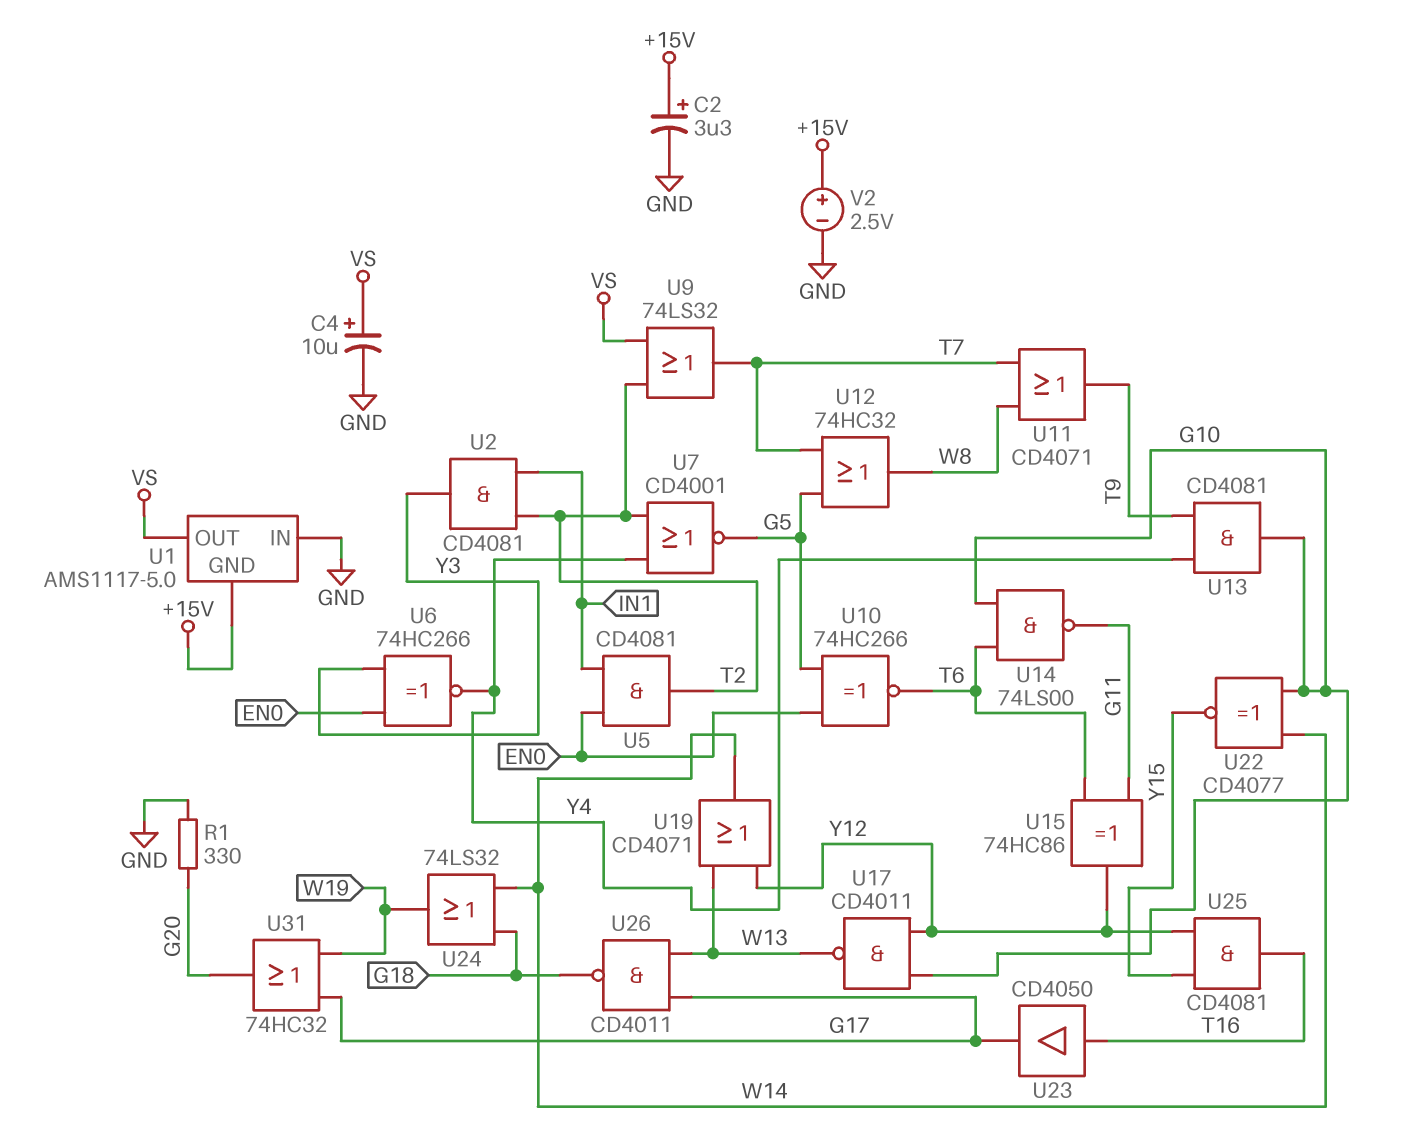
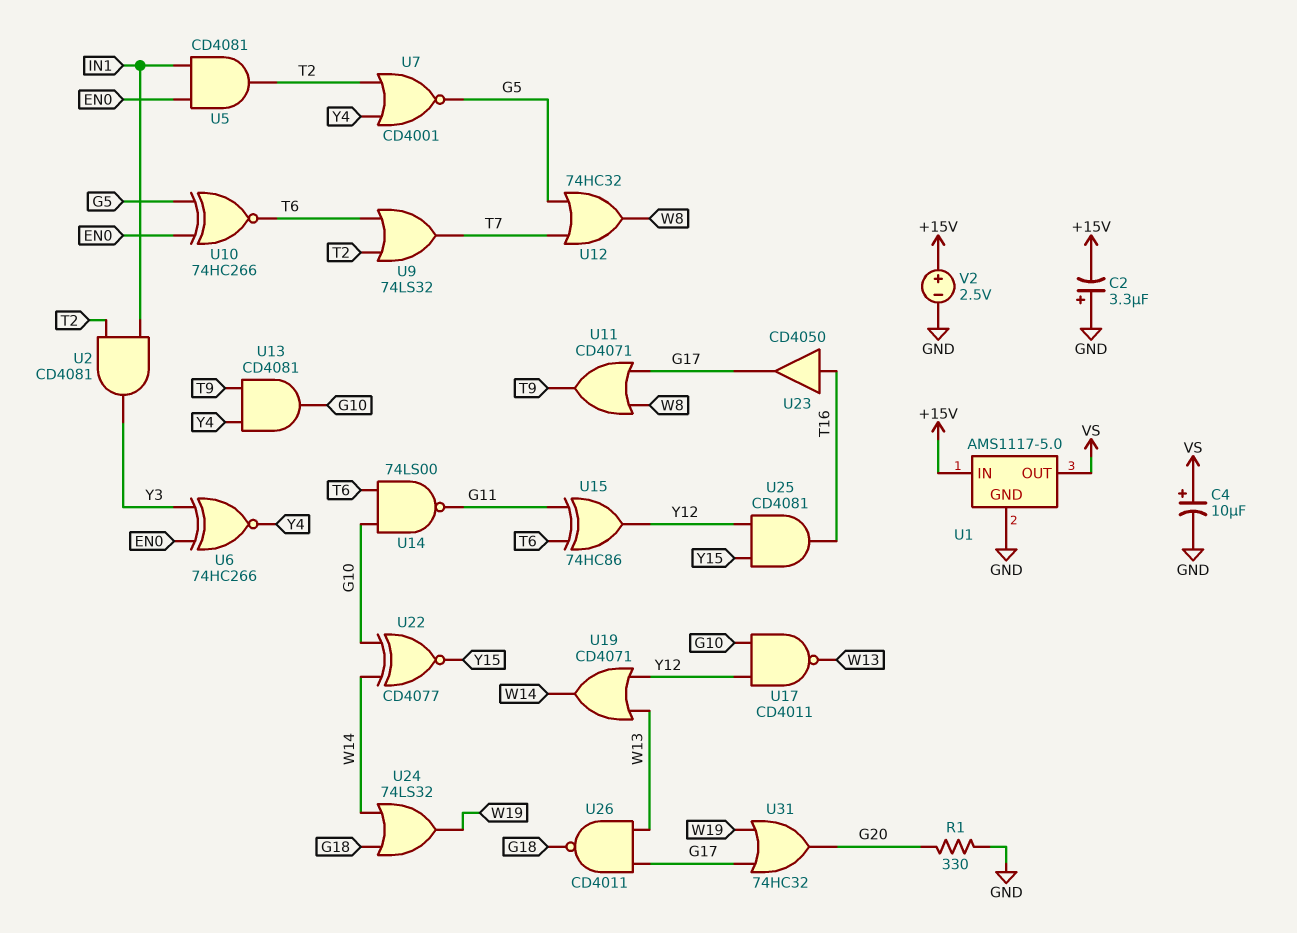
C2: 3.3uF (plus +15V, minus GND) -> 3.3uF (plus GND, minus +15V)
U1 pin GND: +15V -> GND
U1 pin IN: GND -> +15V
U9: OR 74LS32 (in T2, in VS, out T7) -> OR 74LS32 (in T2, in T6, out T7)
U11: OR CD4071 (in T7, in W8, out T9) -> OR CD4071 (in G17, in W8, out T9)

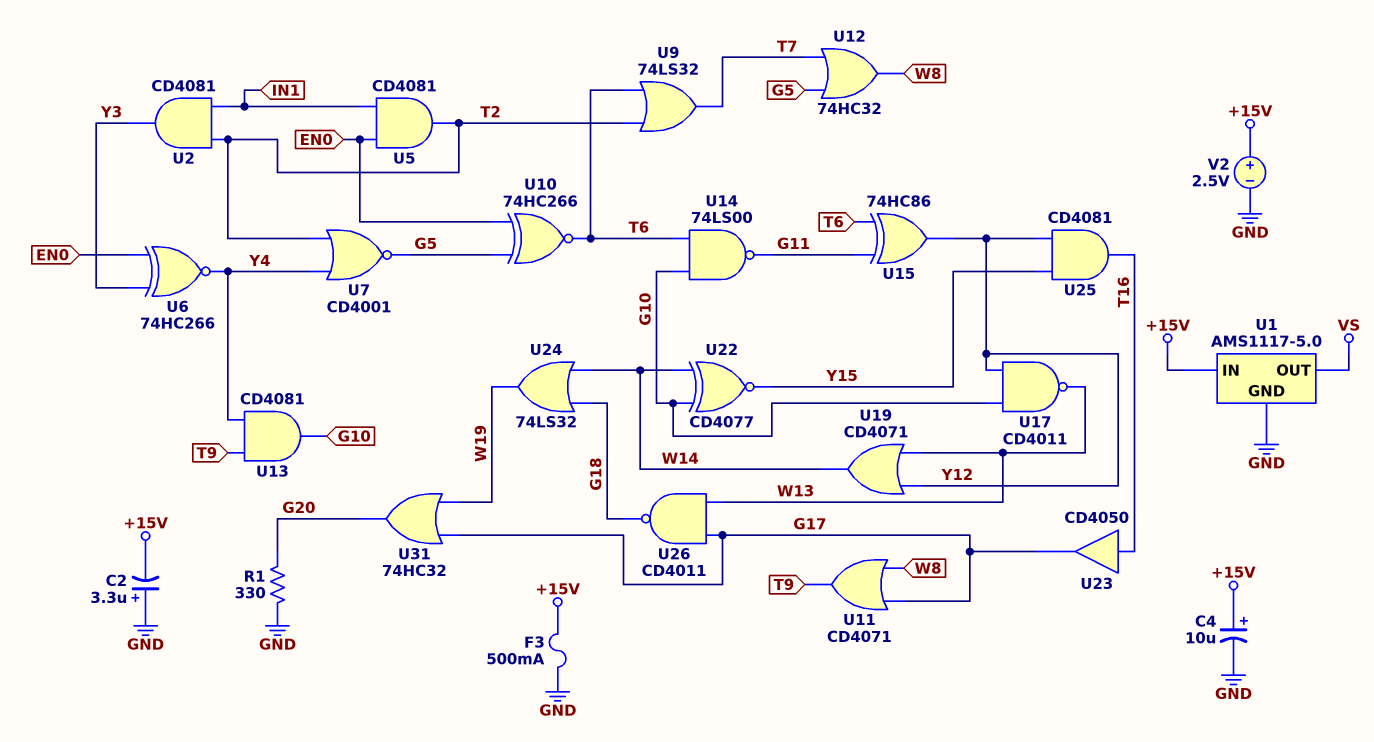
C4: 10uF (plus VS, minus GND) -> 10uF (plus +15V, minus GND)
F3: none -> 500mA (+15V, GND)

